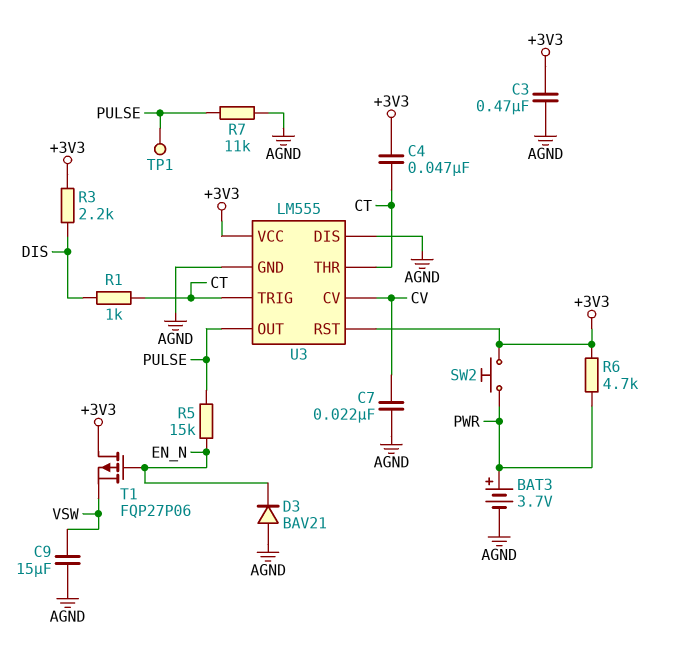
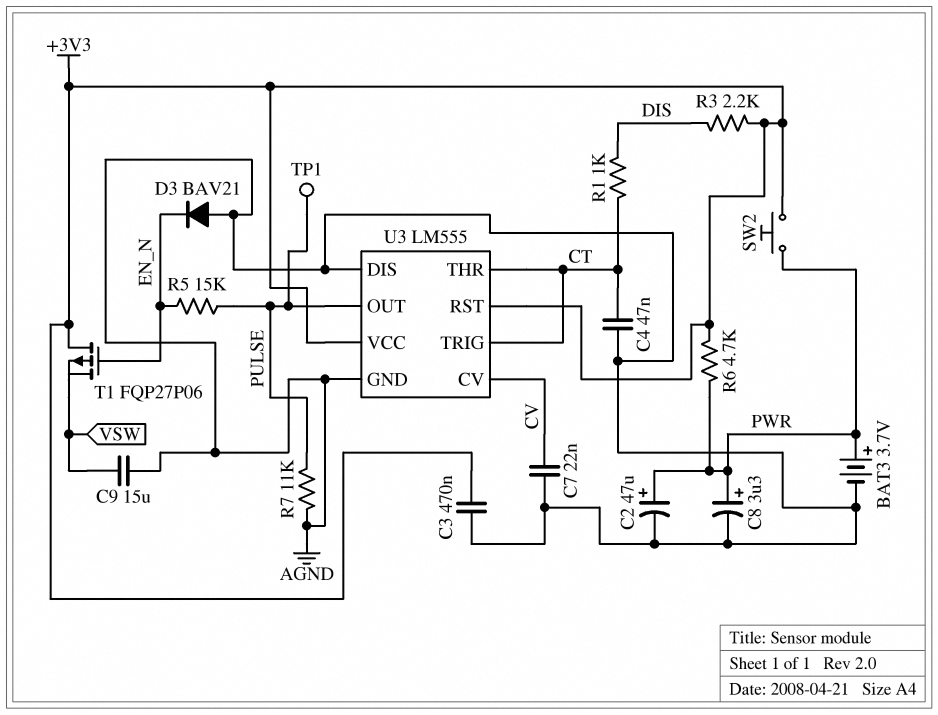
C2: none -> 47uF (plus PWR, minus AGND)
C4: 47nF (+3V3, CT) -> 47nF (AGND, CT)
C8: none -> 3.3uF (plus PWR, minus AGND)

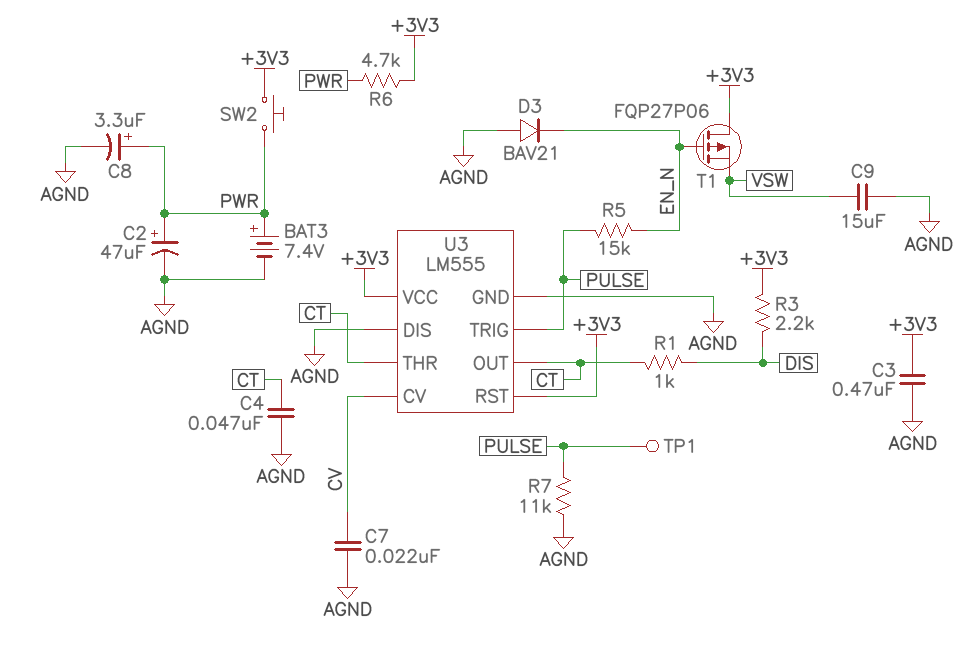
BAT3: 3.7V (plus PWR, minus AGND) -> 7.4V (plus PWR, minus AGND)
U3 pin OUT: PULSE -> CT
U3 pin TRIG: CT -> PULSE

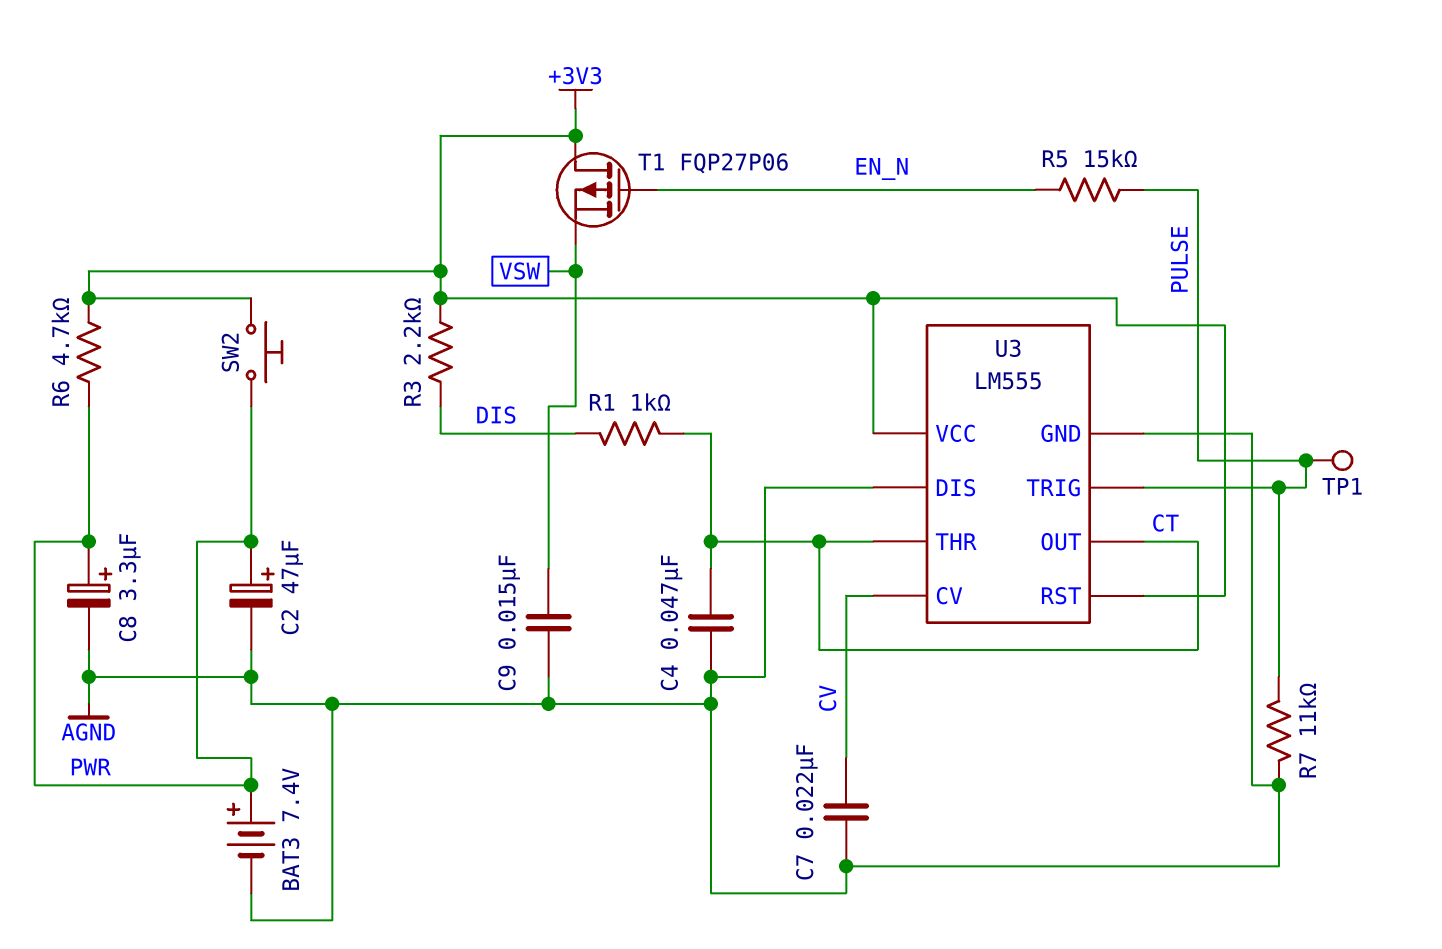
C3: 470nF (+3V3, AGND) -> none
C9: 15uF (AGND, VSW) -> 15nF (AGND, VSW)
D3: diode BAV21 (A AGND, K EN_N) -> none

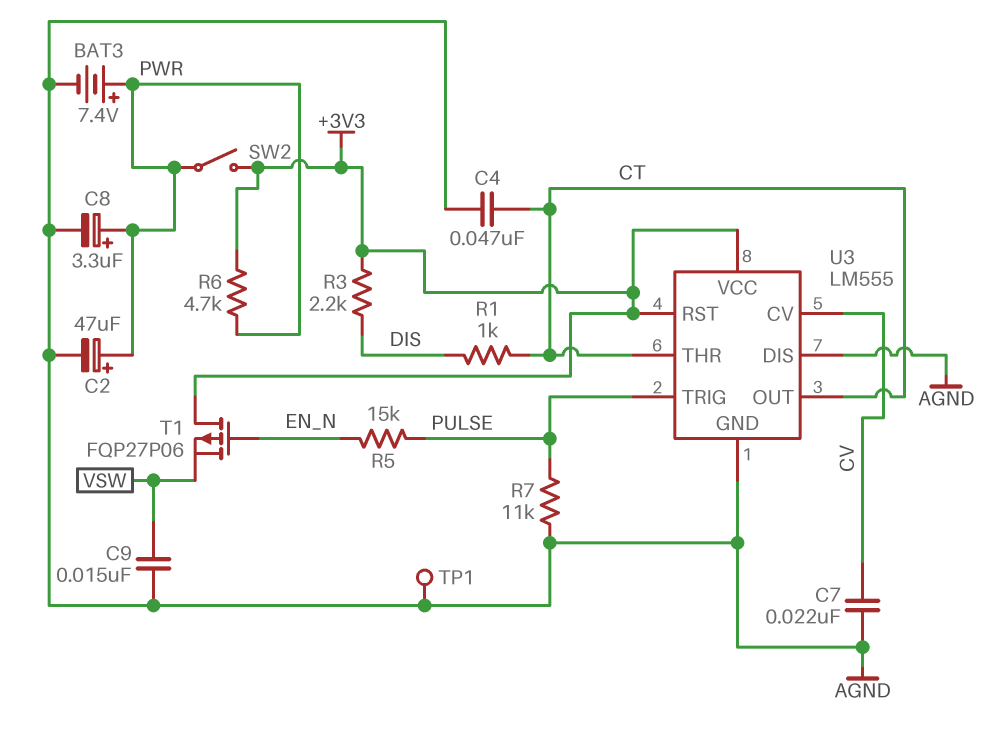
SW2: button (+3V3, PWR) -> switch (+3V3, PWR)
TP1: test point (PULSE) -> test point (AGND)

